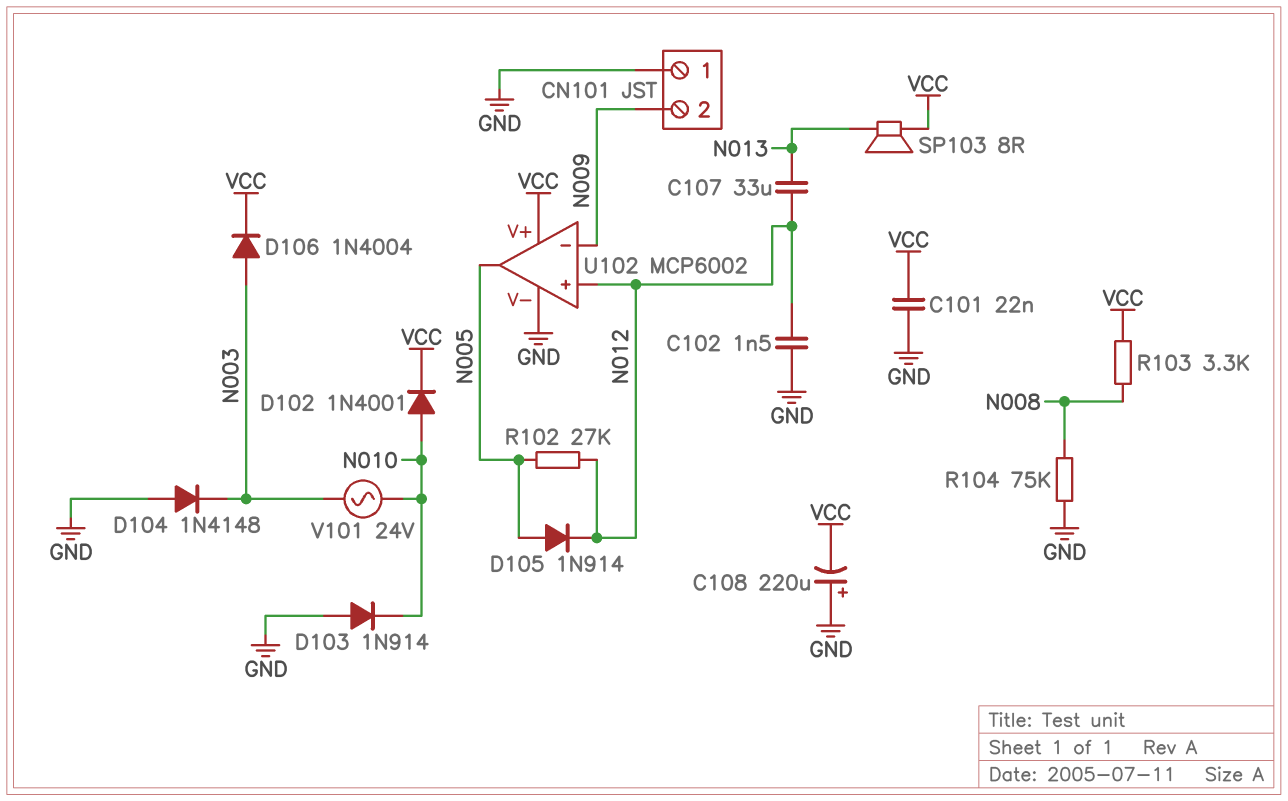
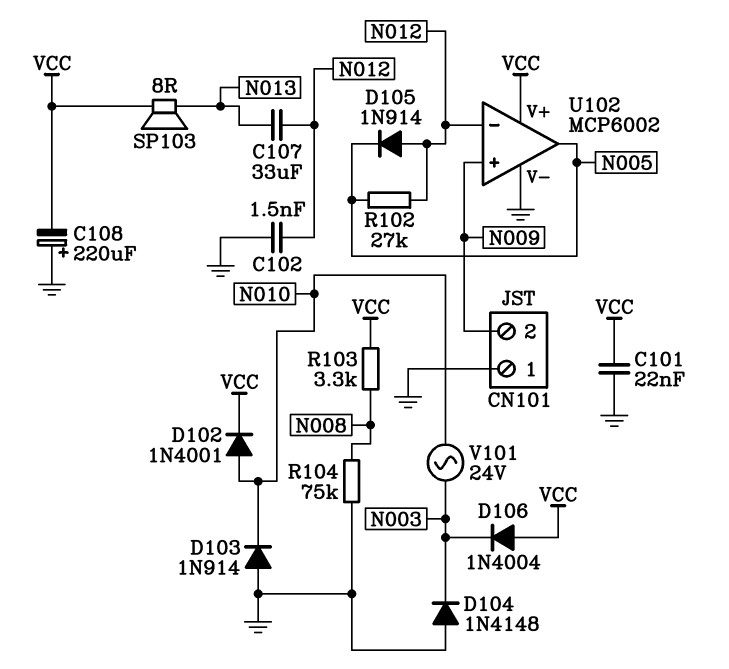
D105: diode 1N914 (A N005, K N012) -> diode 1N914 (A N012, K N005)
D106: diode 1N4004 (A N003, K VCC) -> diode 1N4004 (A VCC, K N003)
U102 pin in+: N012 -> N009
U102 pin in-: N009 -> N012

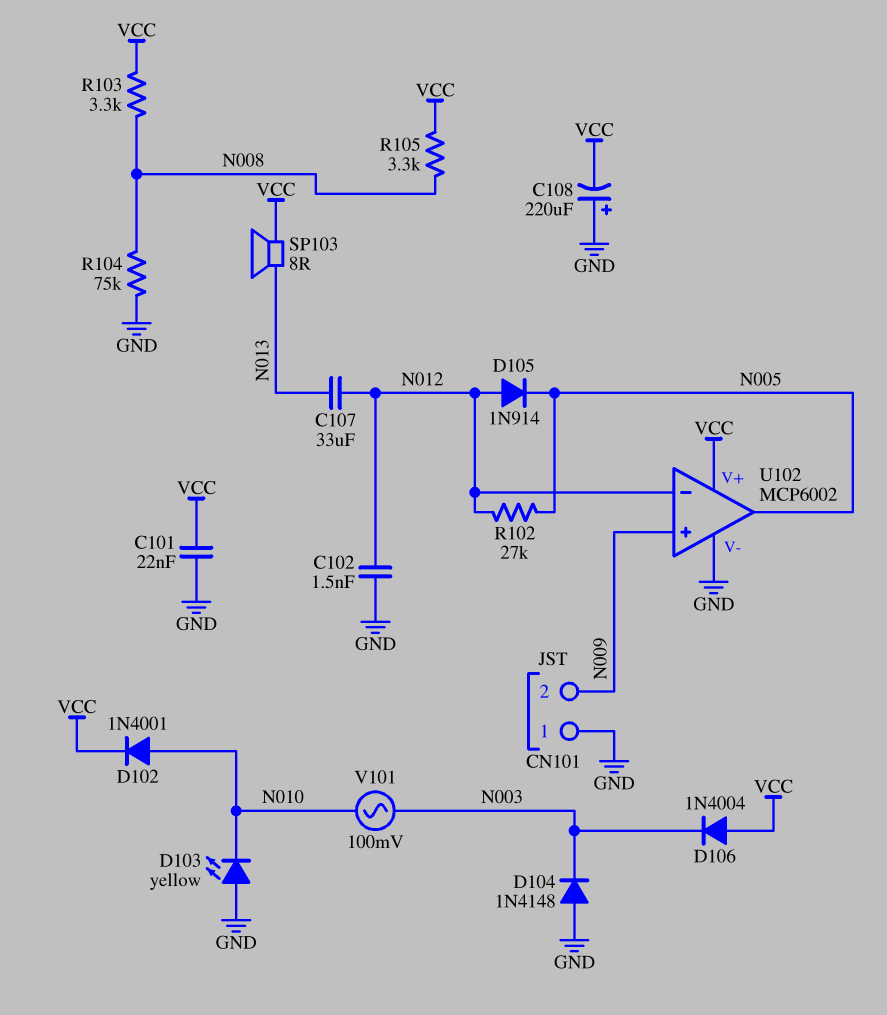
D103: diode 1N914 (A GND, K N010) -> LED yellow (A GND, K N010)
R105: none -> 3.3k (N008, VCC)
V101: AC 24V (N003, N010) -> AC 100mV (N003, N010)

